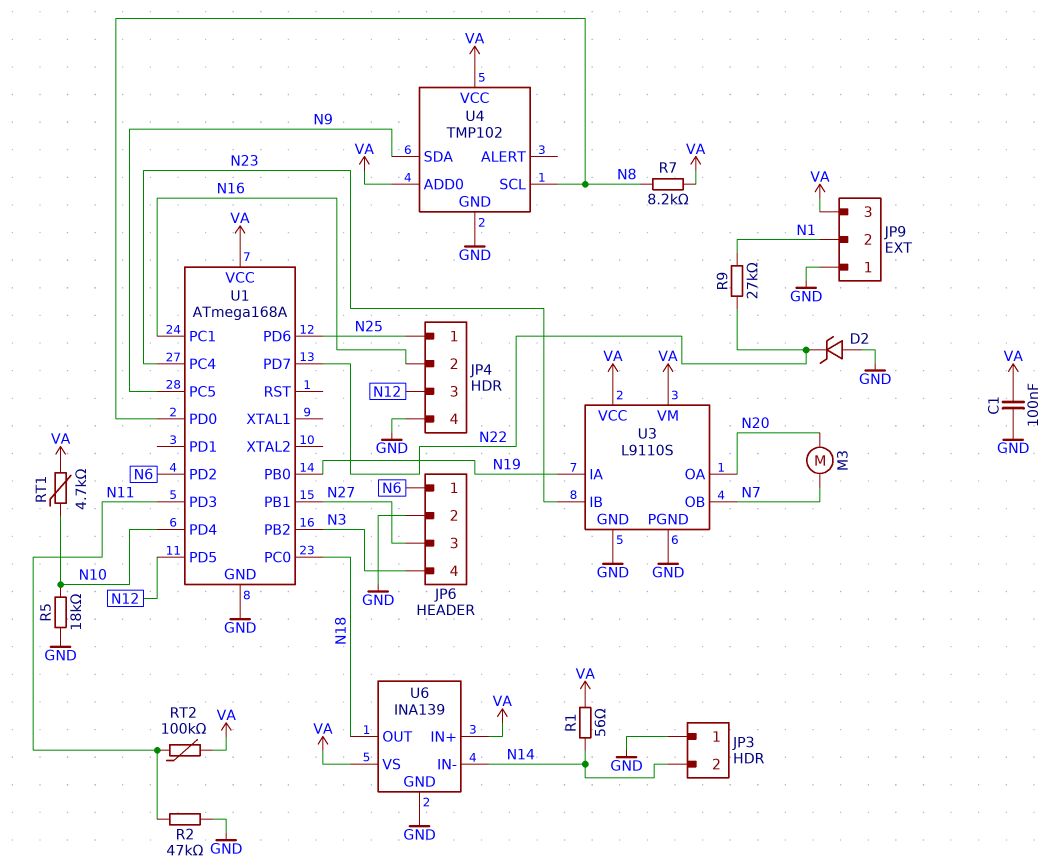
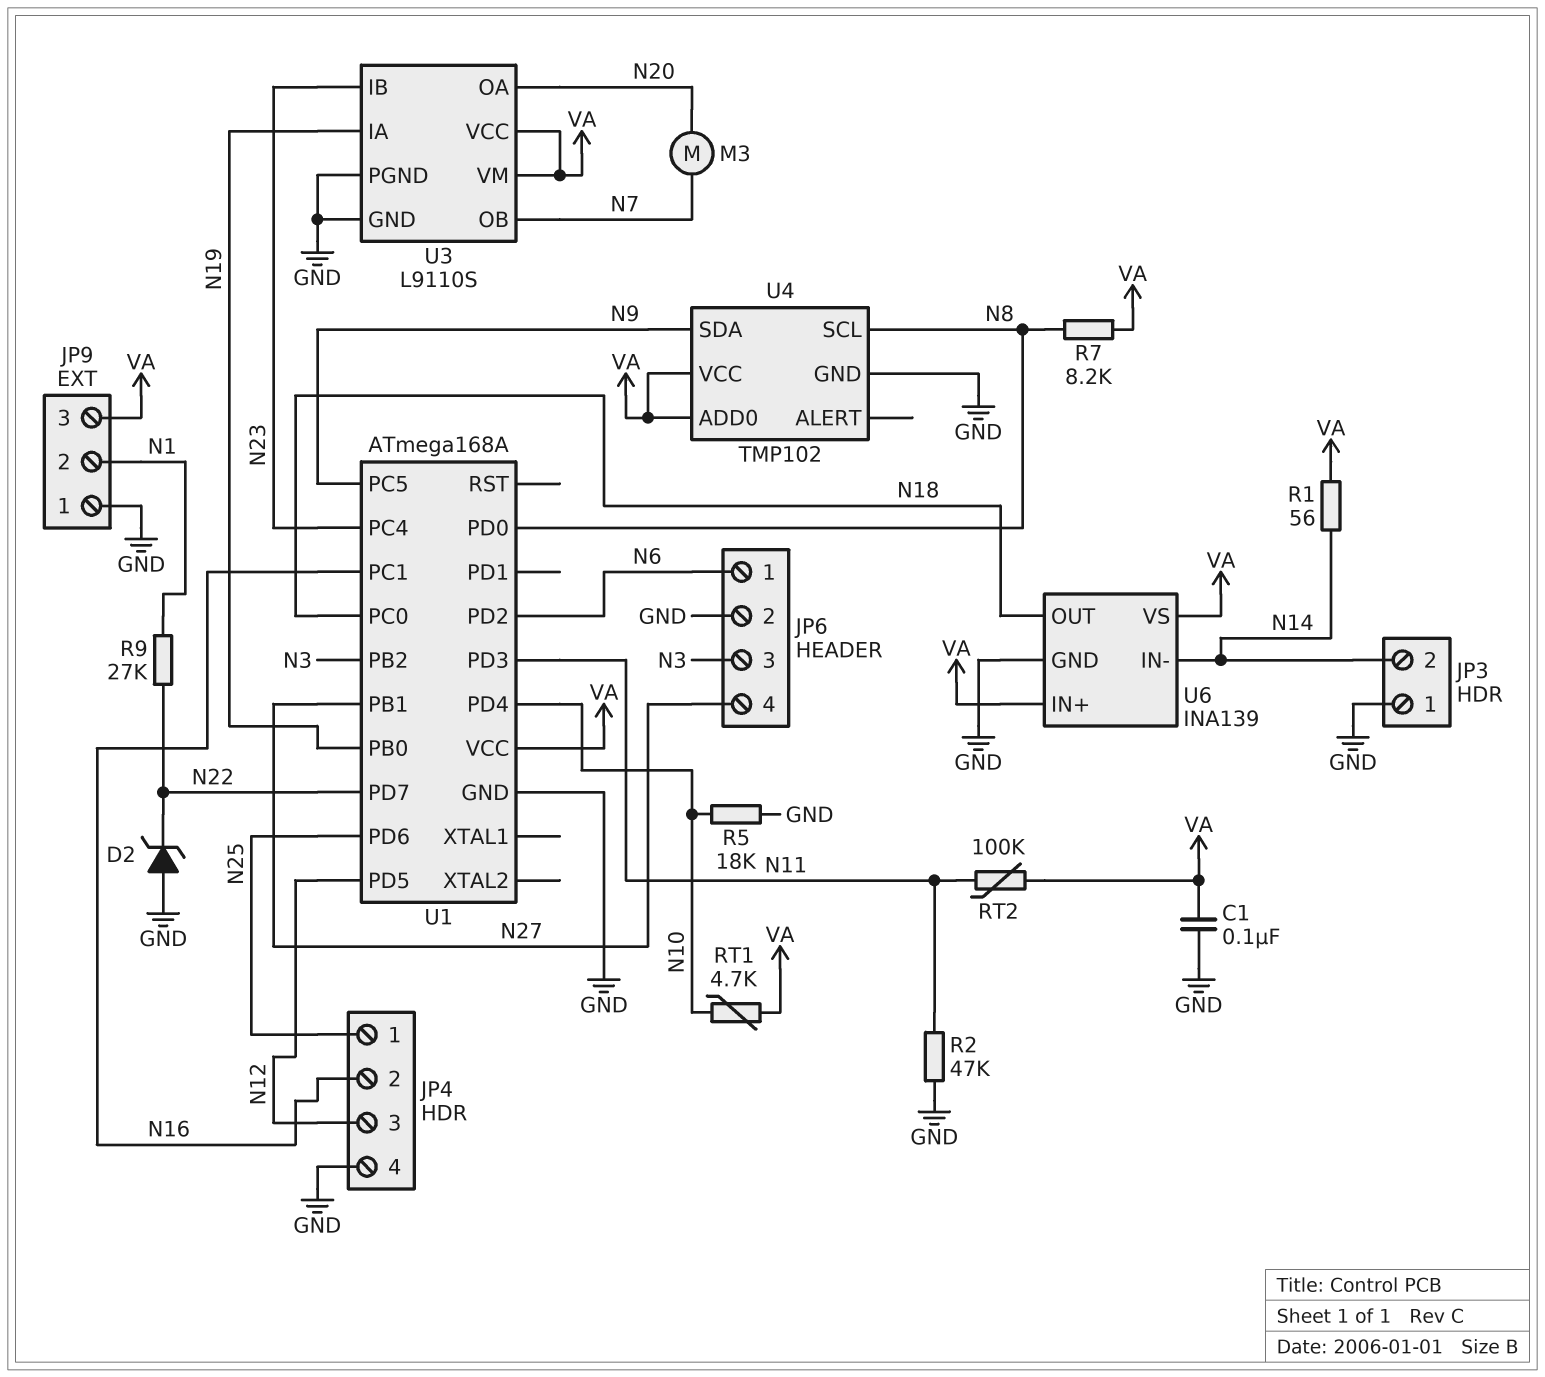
JP6 pin 3: N27 -> N3
JP6 pin 4: N3 -> N27

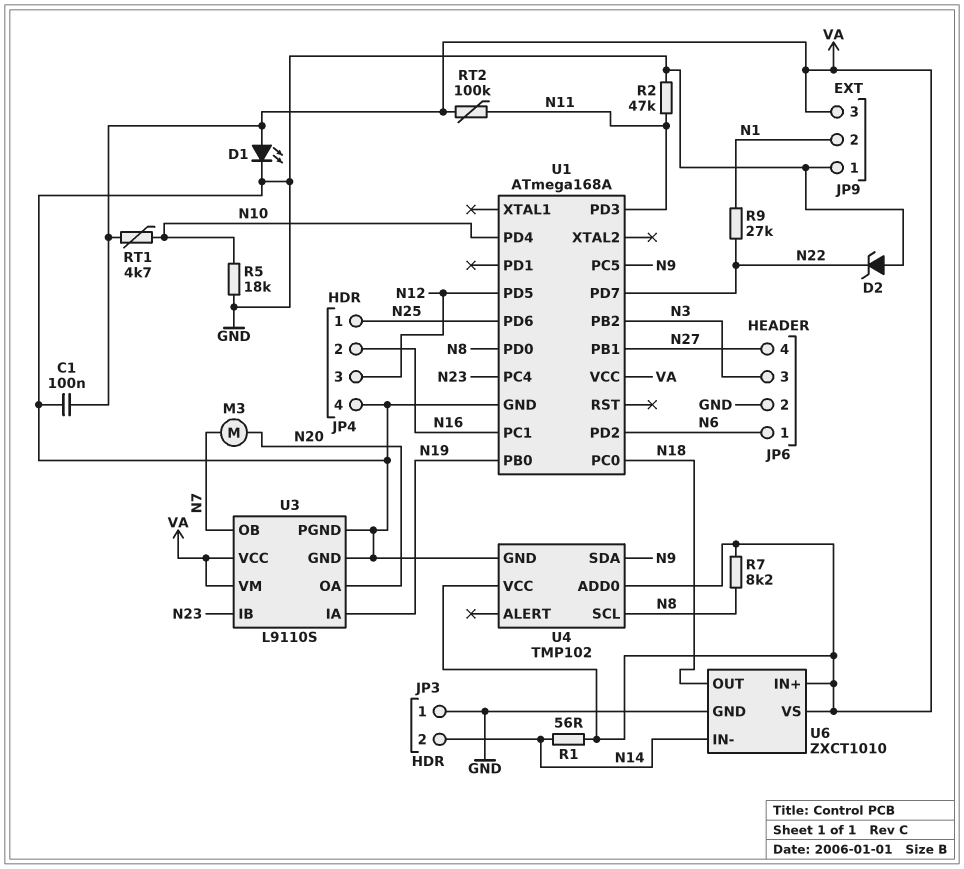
D1: none -> LED (A VA, K GND)
U6: INA139 -> ZXCT1010

